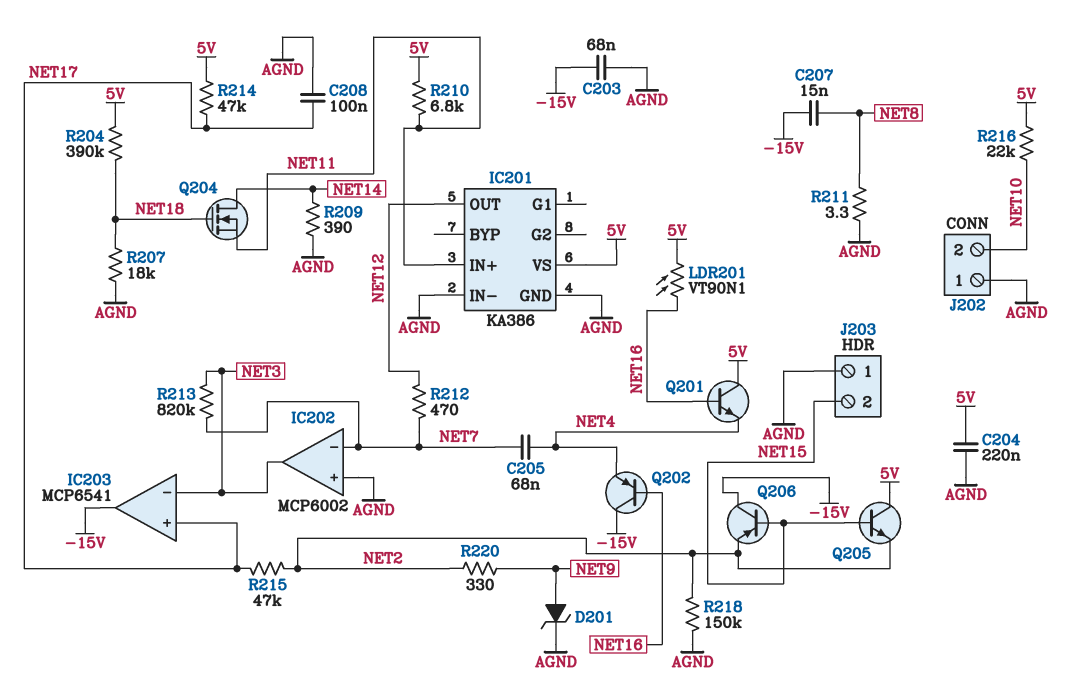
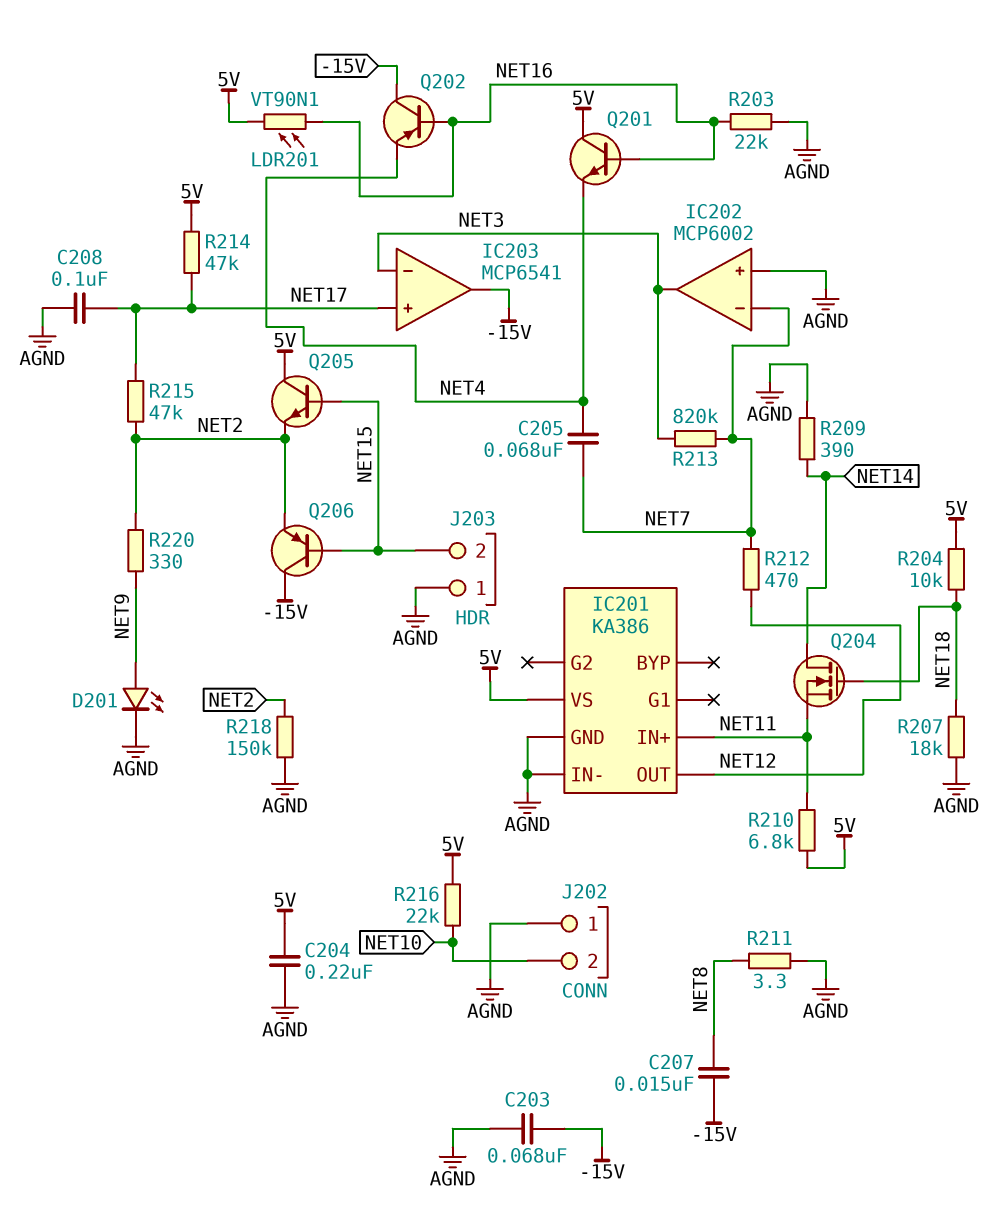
D201: zener (A NET9, K AGND) -> LED (A NET9, K AGND)
R203: none -> 22k (AGND, NET16)
R204: 390k (5V, NET18) -> 10k (5V, NET18)

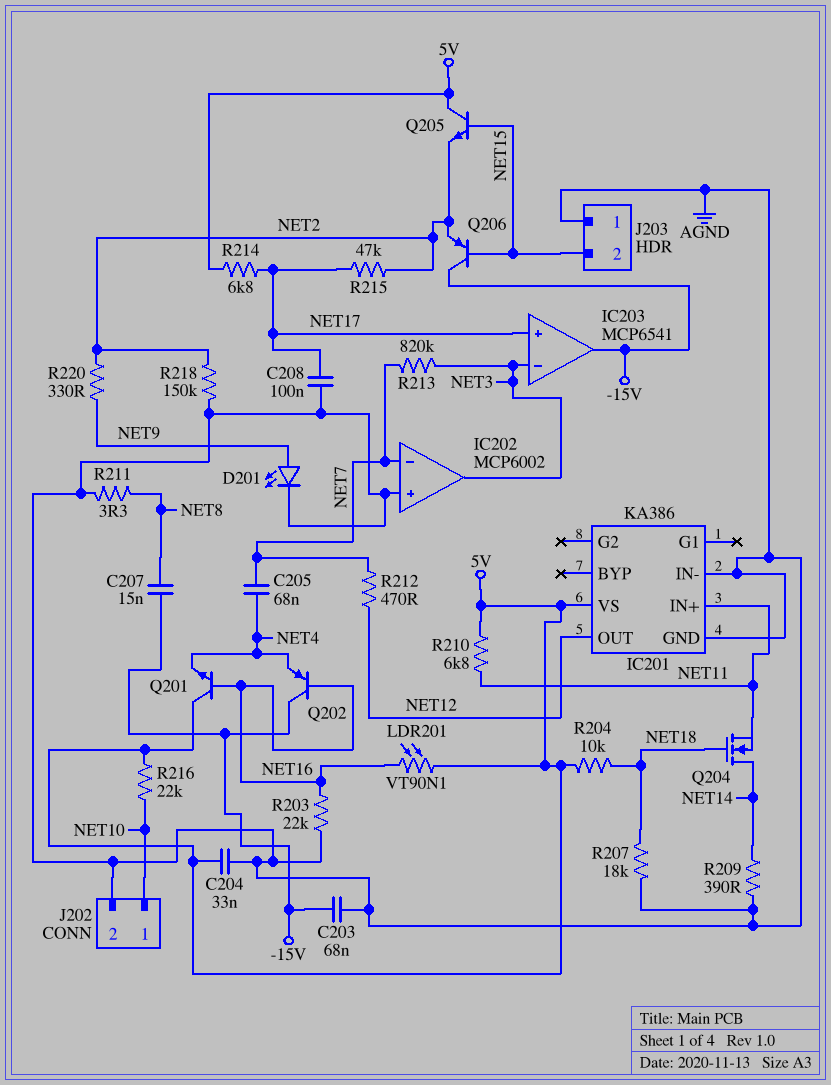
C204: 220nF (5V, AGND) -> 33nF (5V, AGND)
J202 pin 1: AGND -> NET10
J202 pin 2: NET10 -> AGND
R214: 47k (5V, NET17) -> 6.8k (5V, NET17)

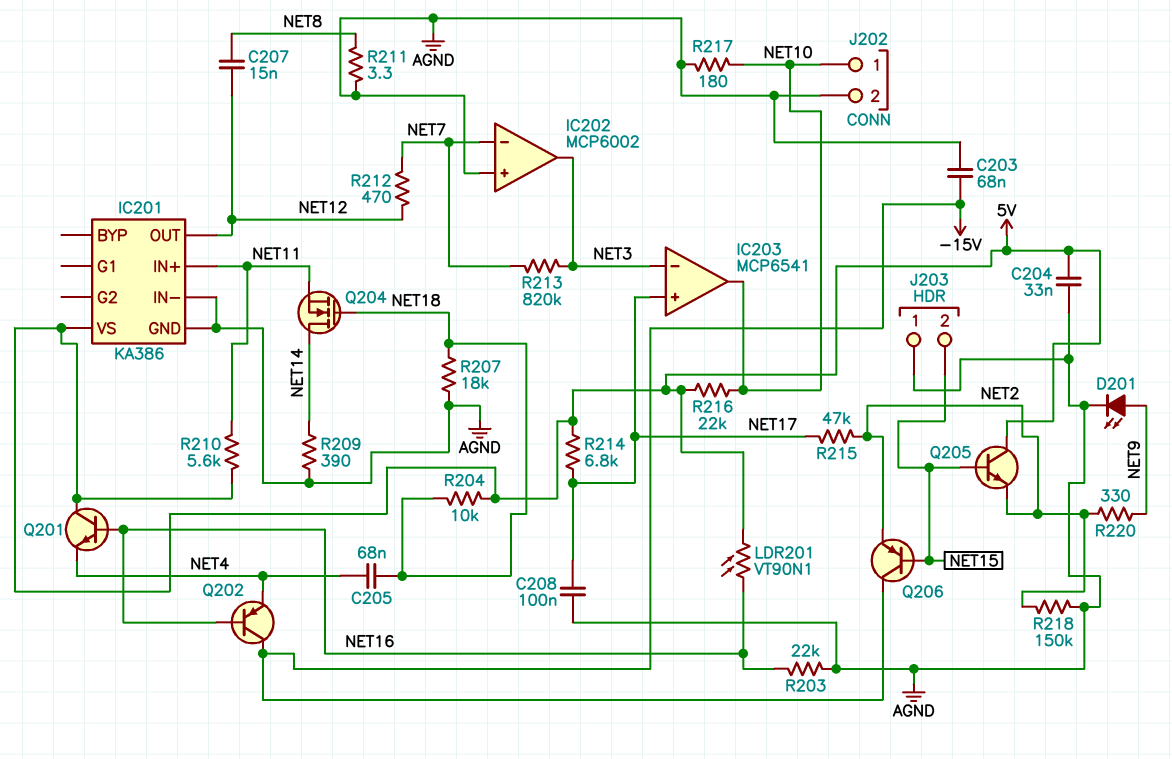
C205: 68nF (NET4, NET7) -> 68nF (NET4, NET18)
C207: 15nF (-15V, NET8) -> 15nF (NET8, NET12)
IC203 pin out: -15V -> NET10
R210: 6.8k (5V, NET11) -> 5.6k (5V, NET11)
R217: none -> 180 (AGND, NET10)

